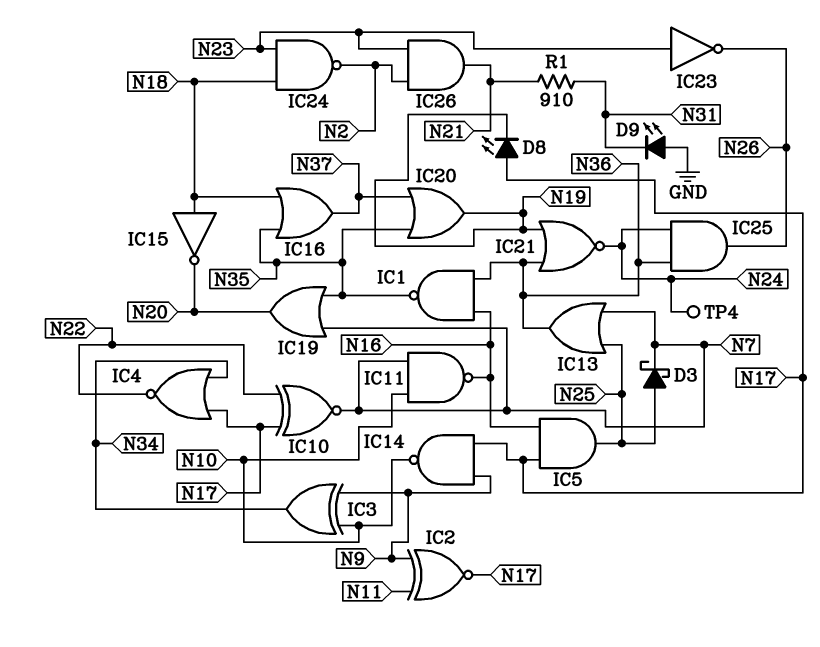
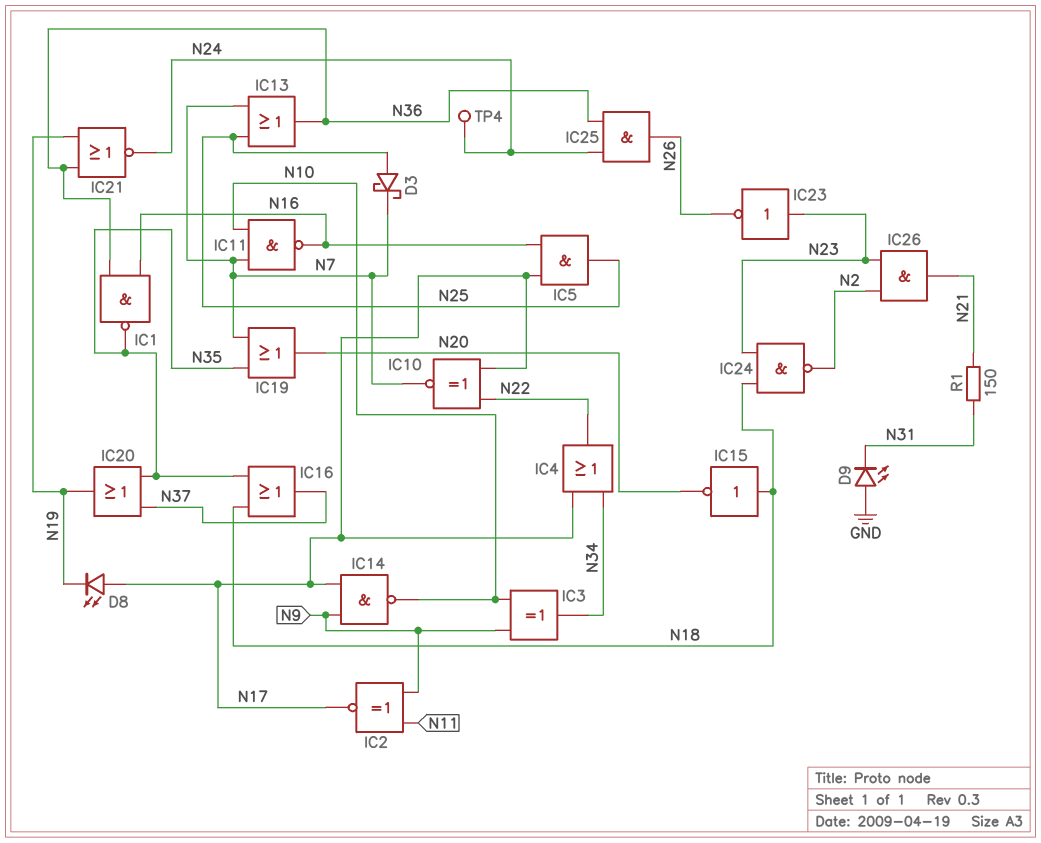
IC4: NOR (in N17, in N34, out N22) -> OR (in N17, in N34, out N22)
R1: 910 (N21, N31) -> 150 (N21, N31)

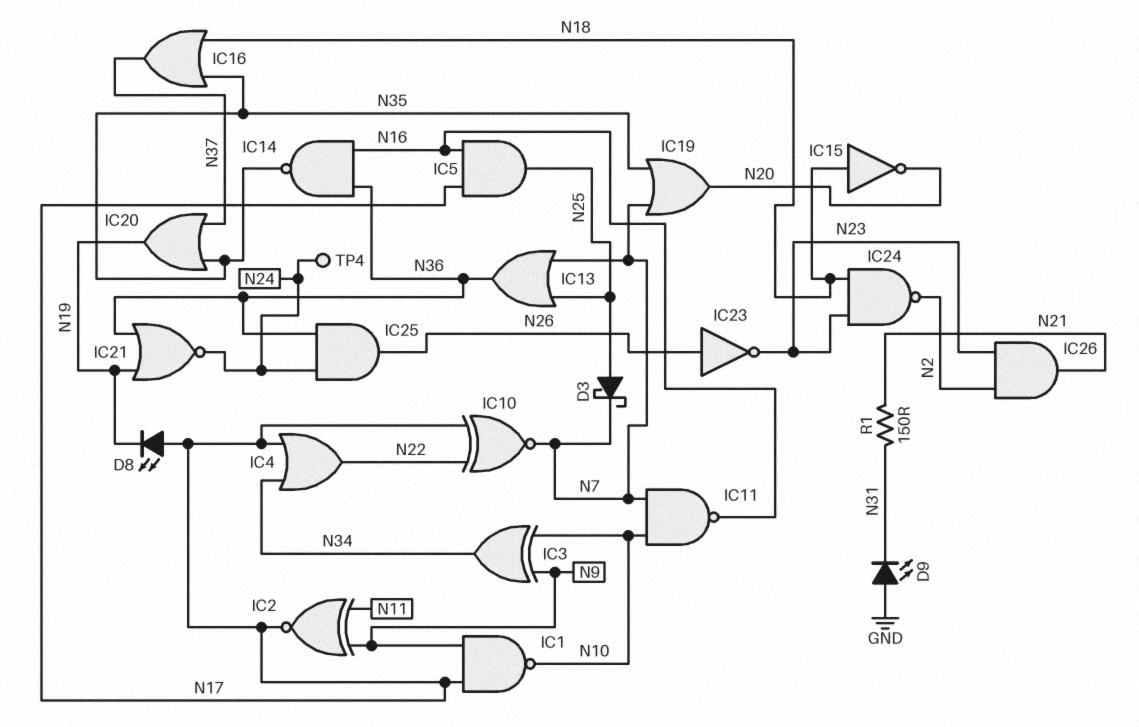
IC1: NAND (in N16, in N36, out N35) -> NAND (in N9, in N17, out N10)
IC14: NAND (in N9, in N17, out N10) -> NAND (in N16, in N36, out N35)
IC23: NOT (in N23, out N26) -> NOT (in N26, out N23)

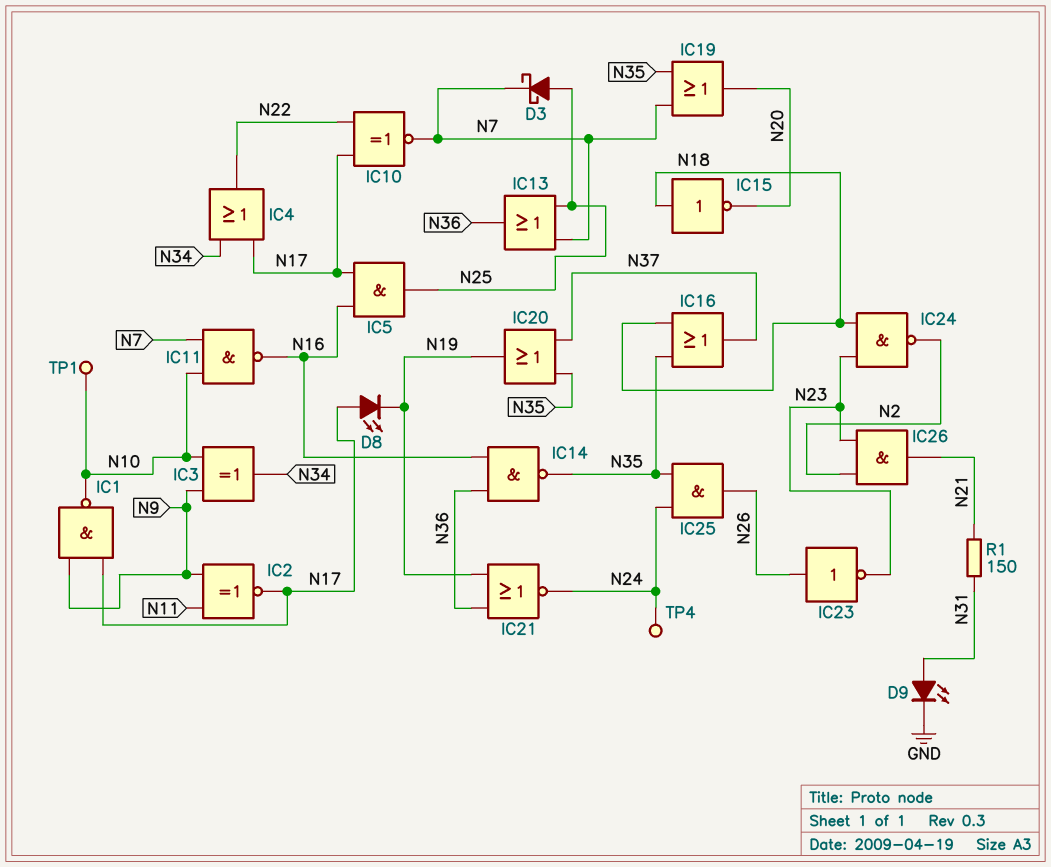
D9: LED (A GND, K N31) -> LED (A N31, K GND)
IC25: AND (in N24, in N36, out N26) -> AND (in N24, in N35, out N26)
TP1: none -> test point (N10)

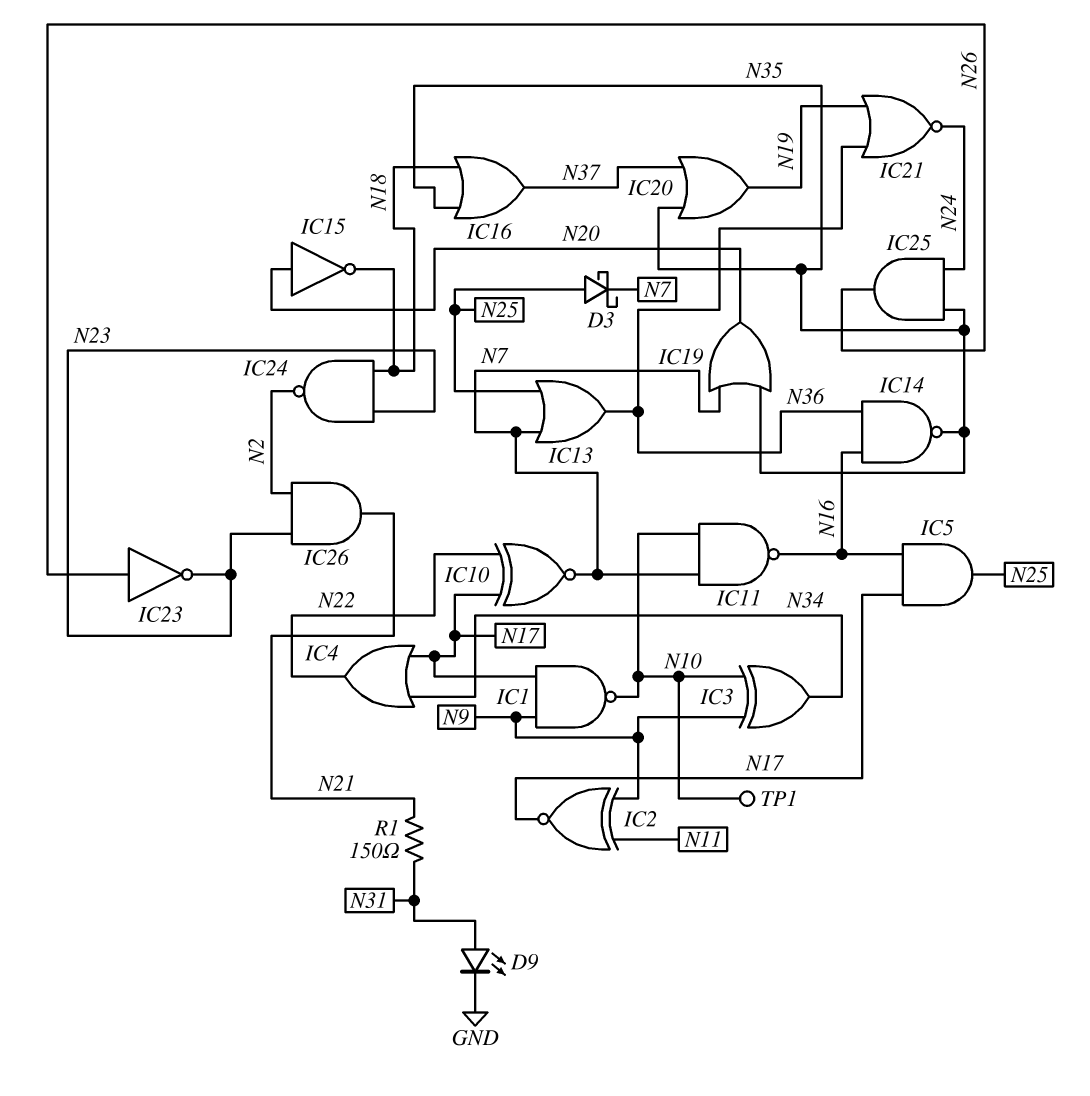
D8: LED (A N17, K N19) -> none
IC15: NOT (in N18, out N20) -> NOT (in N20, out N18)
TP4: test point (N24) -> none

